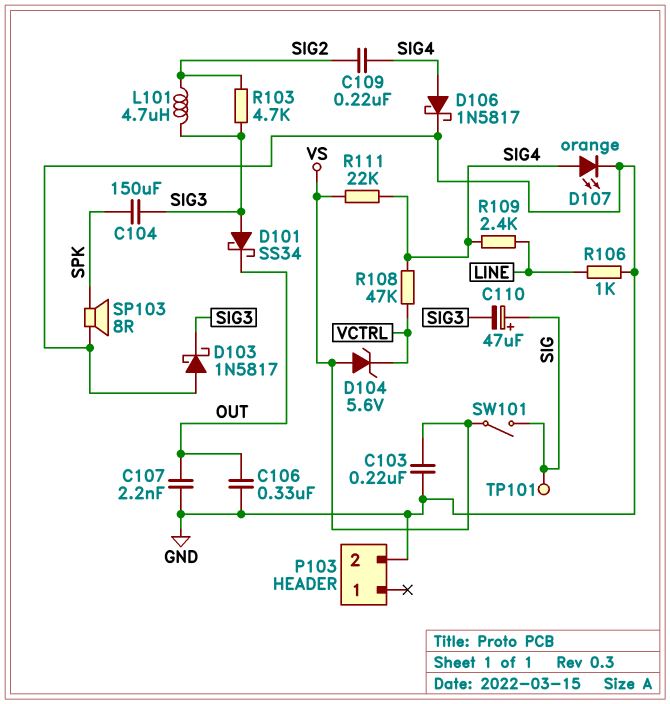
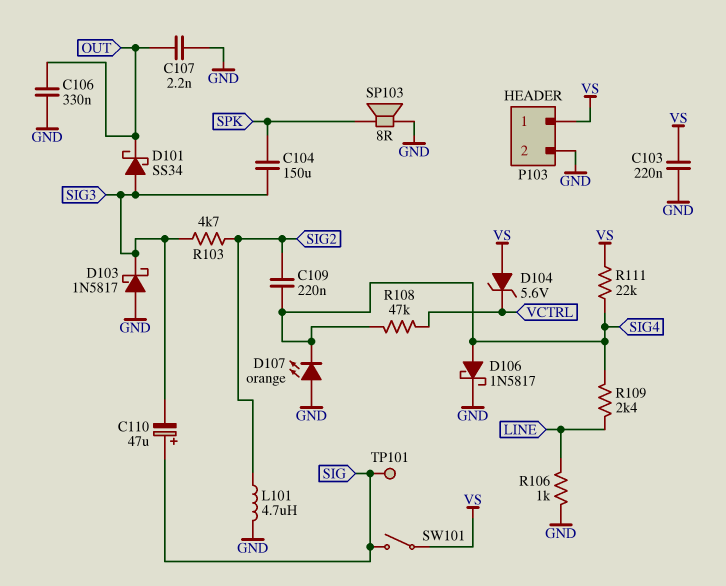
D107: LED orange (A SIG4, K GND) -> LED orange (A GND, K SIG4)
L101: 4.7uH (SIG2, SIG3) -> 4.7uH (GND, SIG2)
P103 pin 1: none -> VS

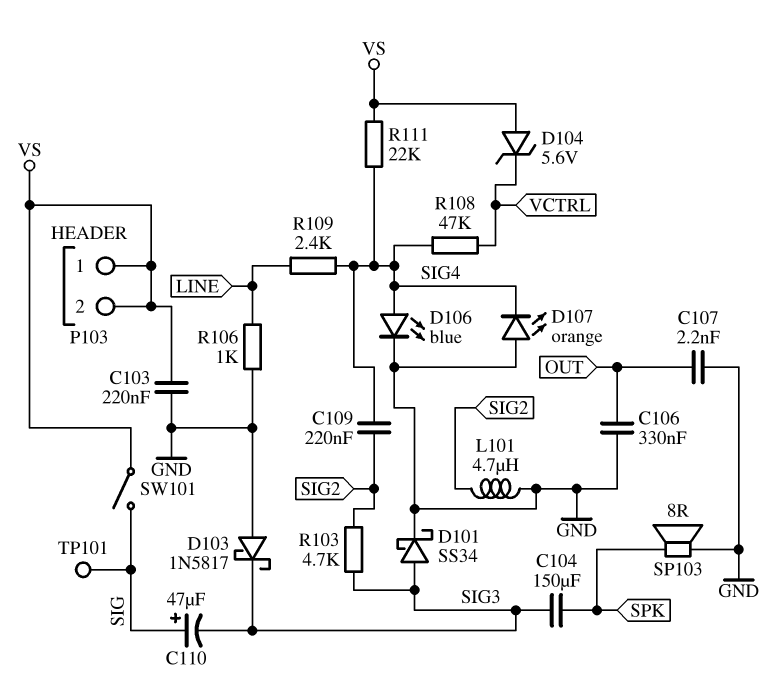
D101: schottky SS34 (A SIG3, K OUT) -> schottky SS34 (A SIG3, K GND)
D106: schottky 1N5817 (A SIG4, K GND) -> LED blue (A SIG4, K GND)
P103 pin 2: GND -> VS

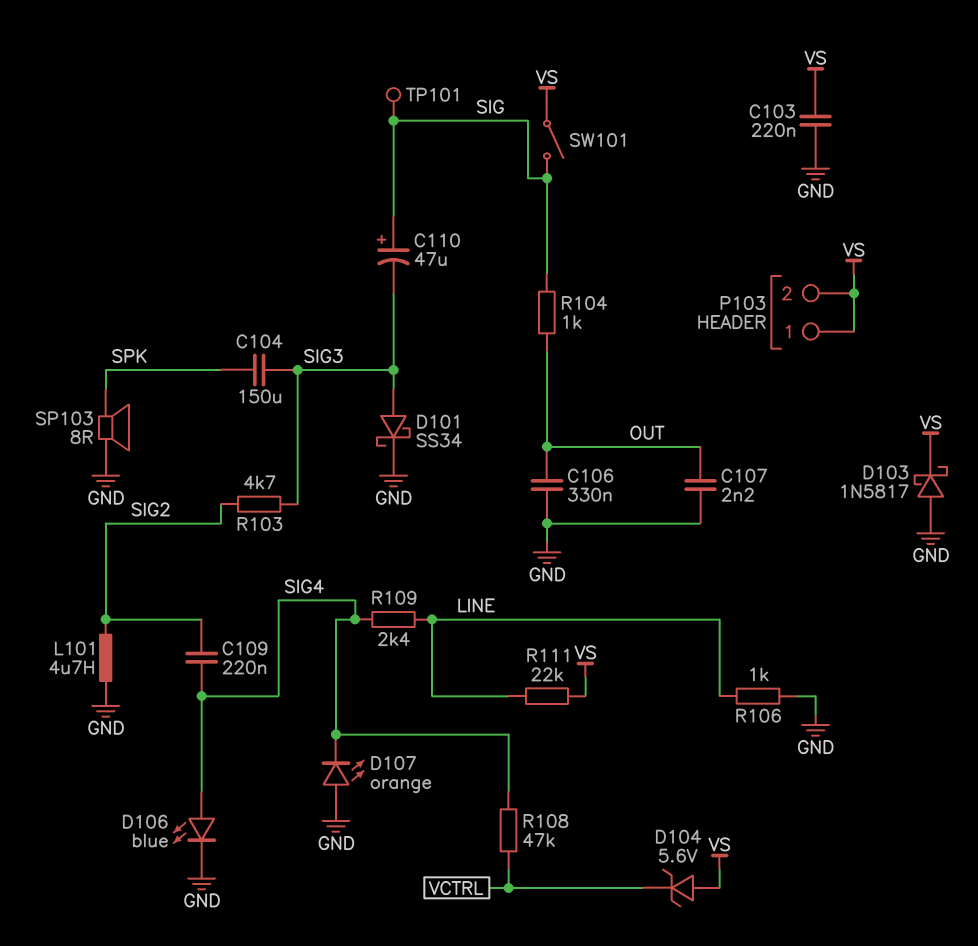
D103: schottky 1N5817 (A GND, K SIG3) -> schottky 1N5817 (A GND, K VS)
R104: none -> 1k (OUT, SIG)
R111: 22k (SIG4, VS) -> 22k (LINE, VS)

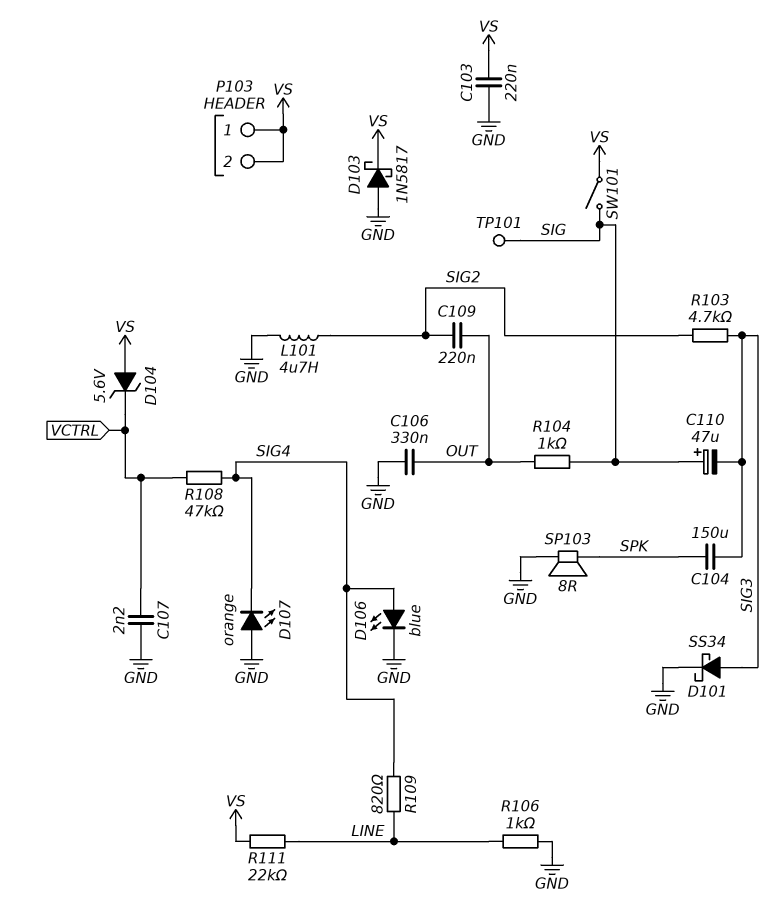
C107: 2.2nF (GND, OUT) -> 2.2nF (GND, VCTRL)
C109: 220nF (SIG2, SIG4) -> 220nF (OUT, SIG2)
R109: 2.4k (LINE, SIG4) -> 820 (LINE, SIG4)

